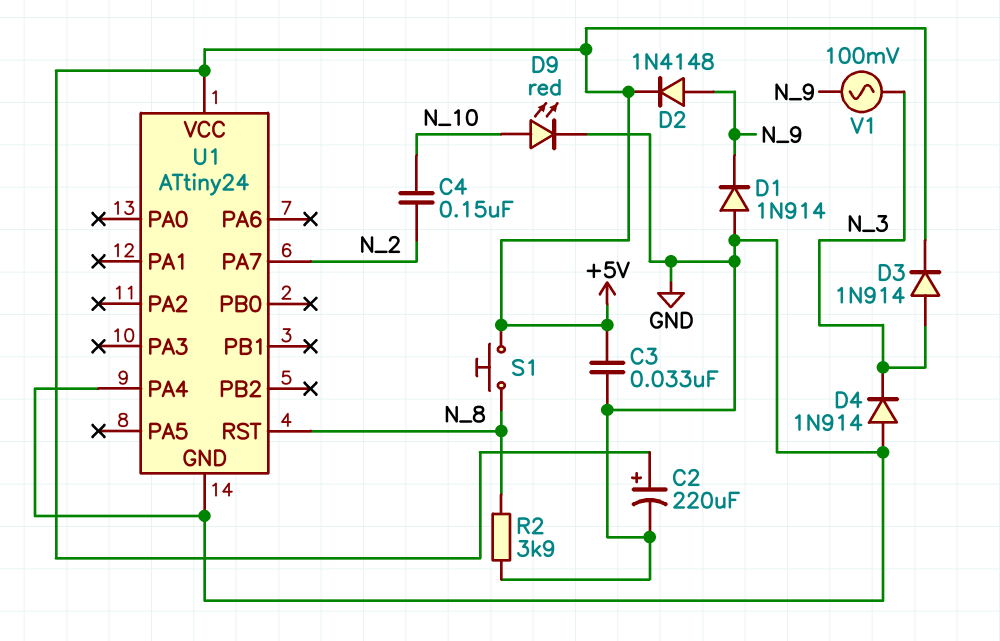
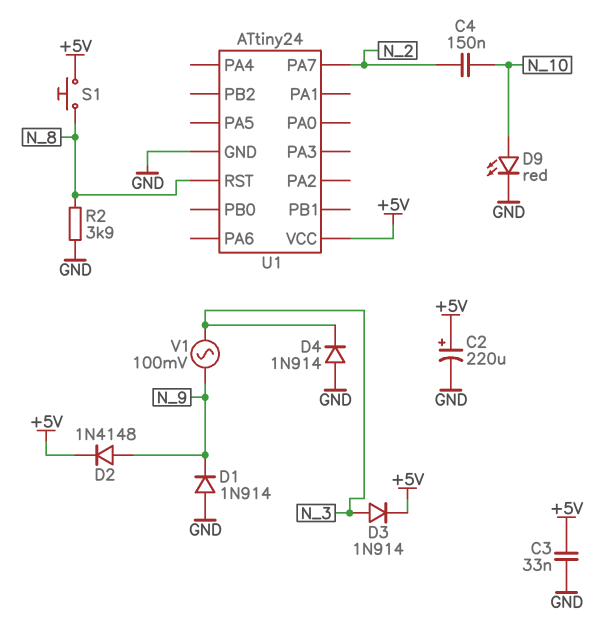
U1 pin PA4: GND -> none

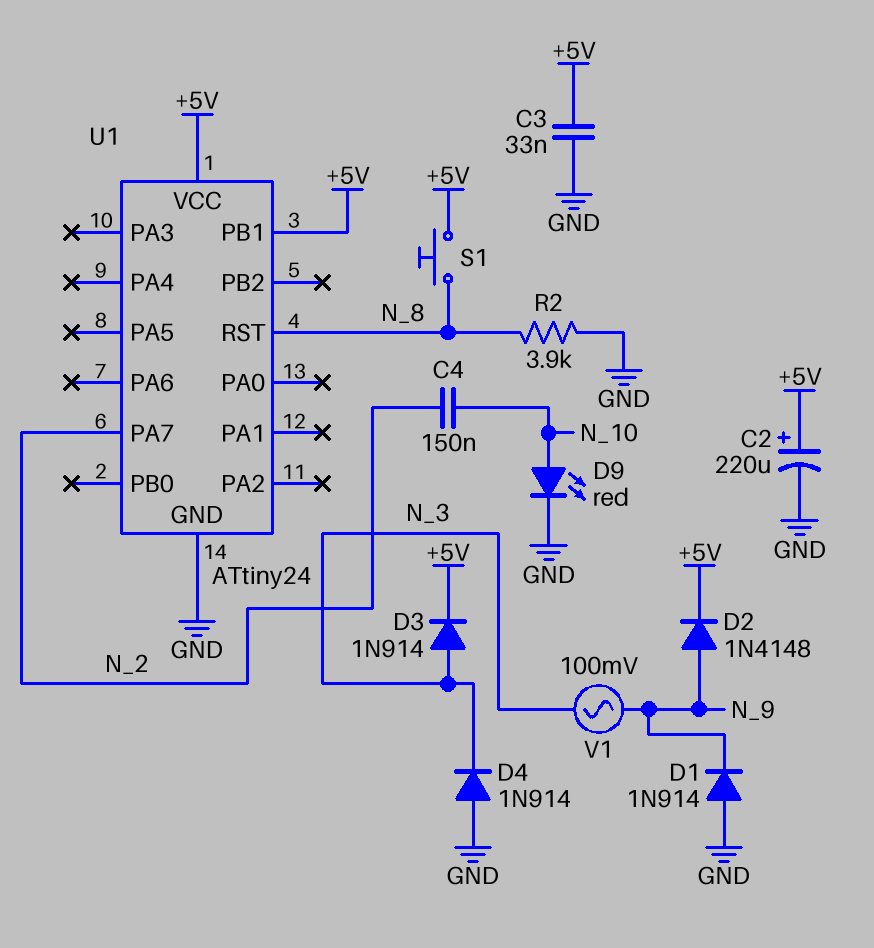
U1 pin PB1: none -> +5V

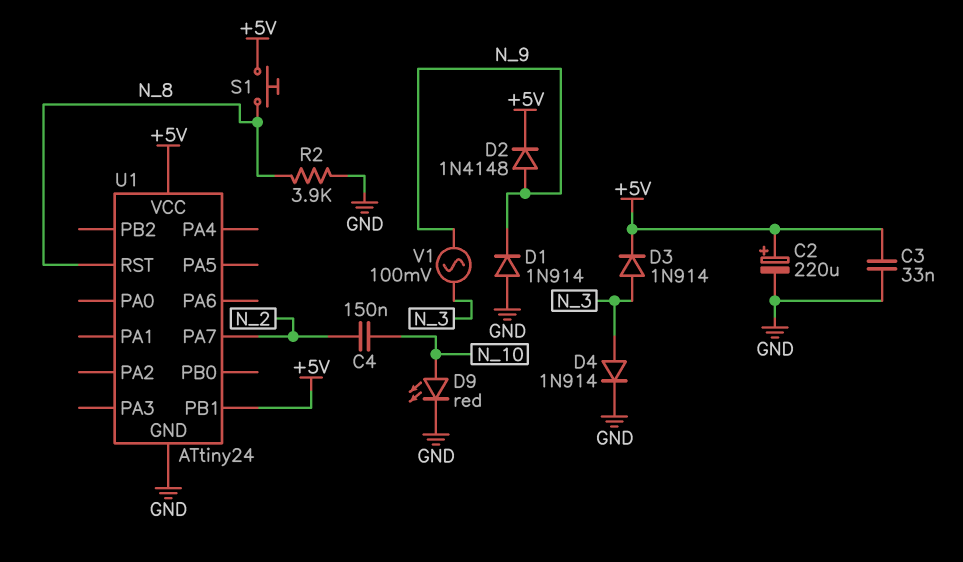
D4: diode 1N914 (A GND, K N_3) -> diode 1N914 (A N_3, K GND)

